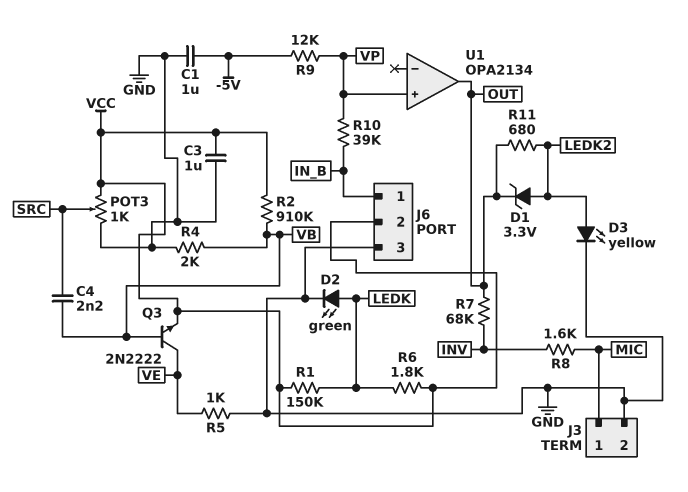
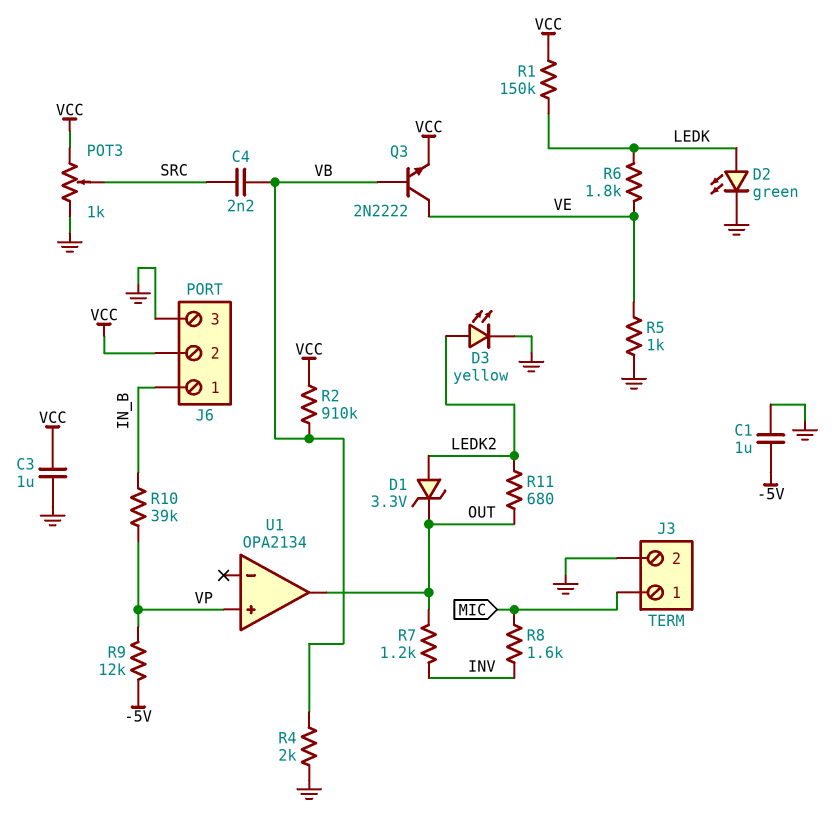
R6: 1.8k (LEDK, VCC) -> 1.8k (LEDK, VE)
R7: 68k (INV, OUT) -> 1.2k (INV, OUT)

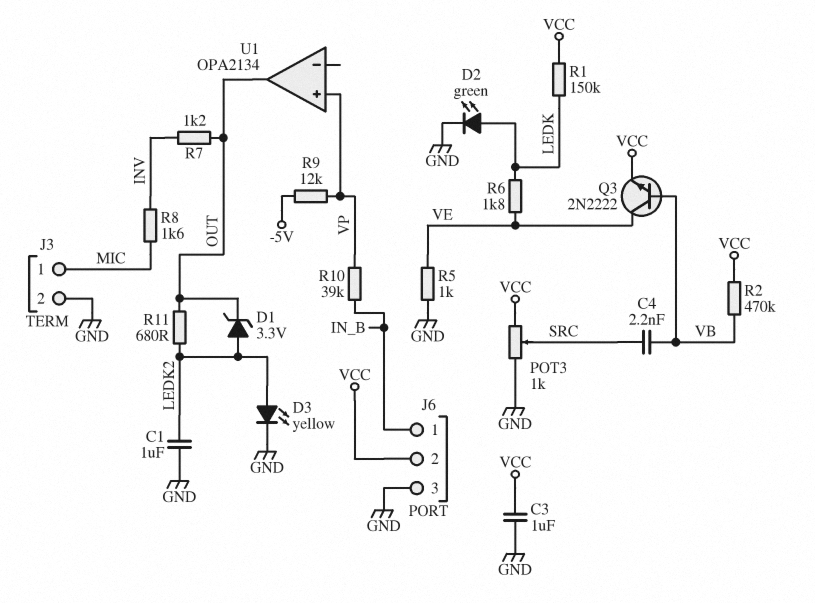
C1: 1uF (-5V, GND) -> 1uF (GND, LEDK2)
R2: 910k (VB, VCC) -> 470k (VB, VCC)
R4: 2k (GND, VB) -> none

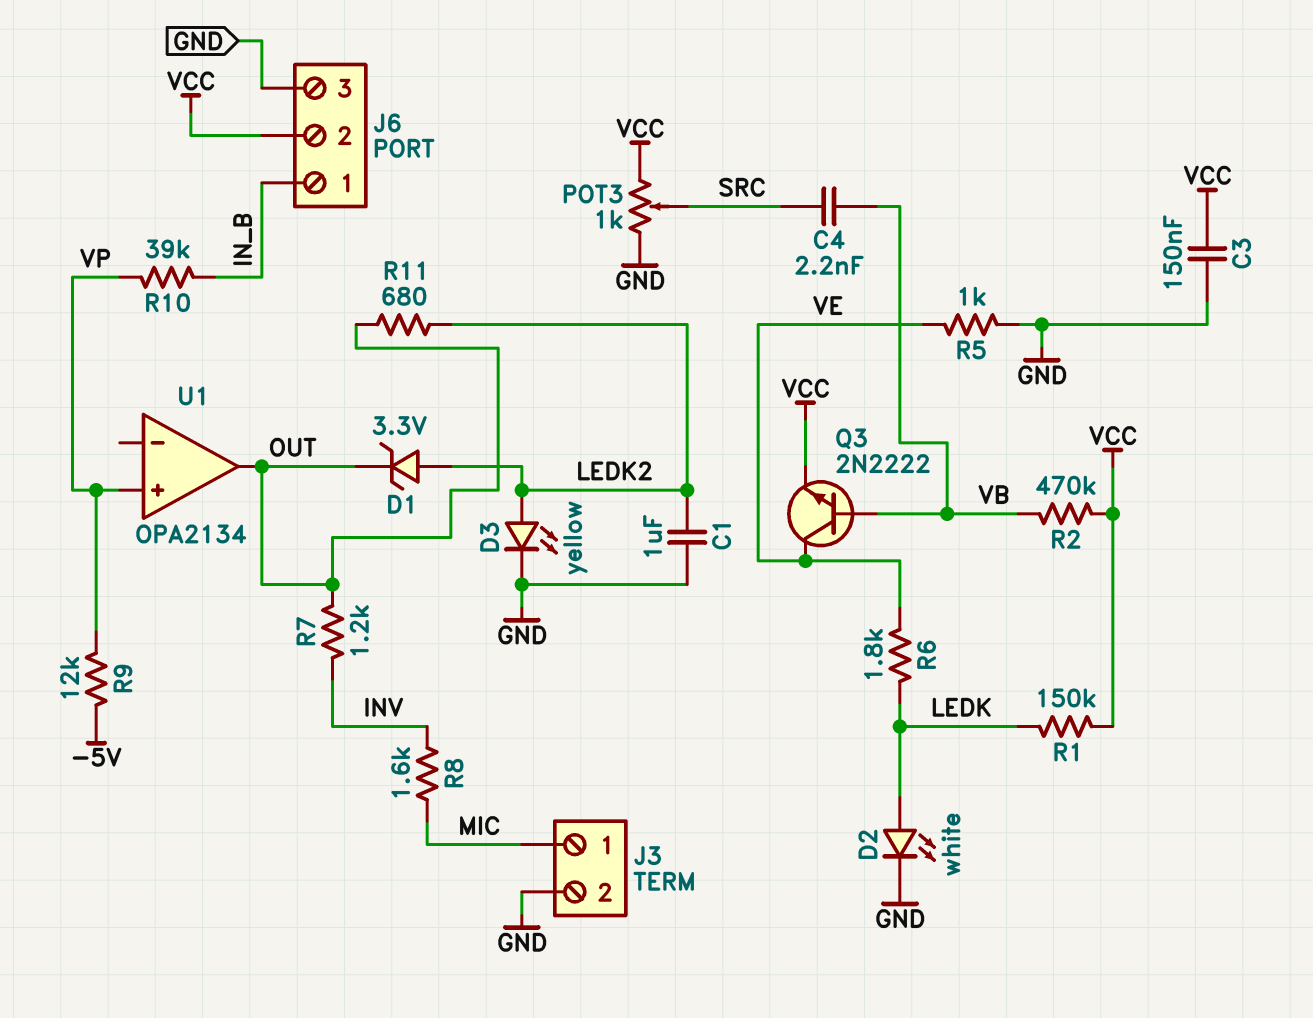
C3: 1uF (GND, VCC) -> 150nF (GND, VCC)
D2: LED green (A LEDK, K GND) -> LED white (A LEDK, K GND)

